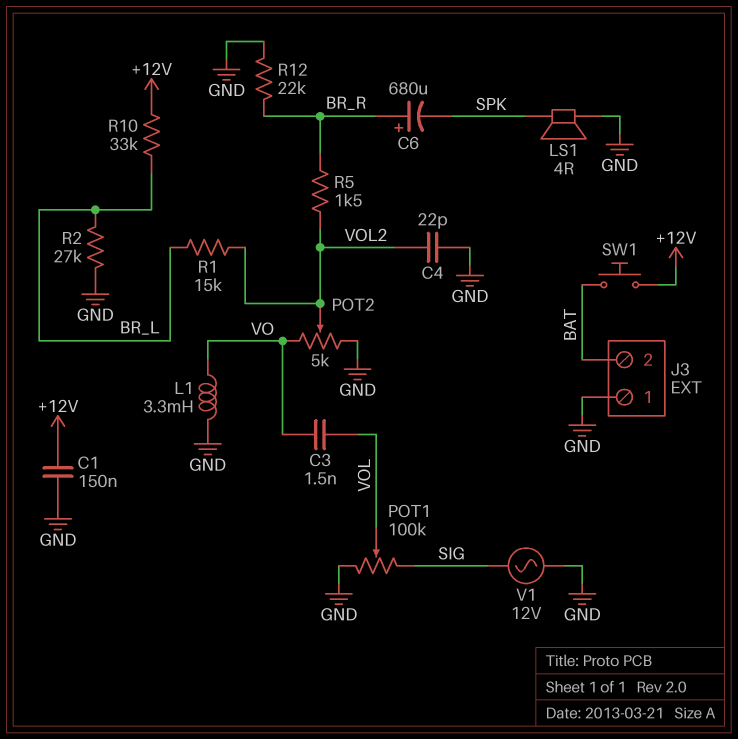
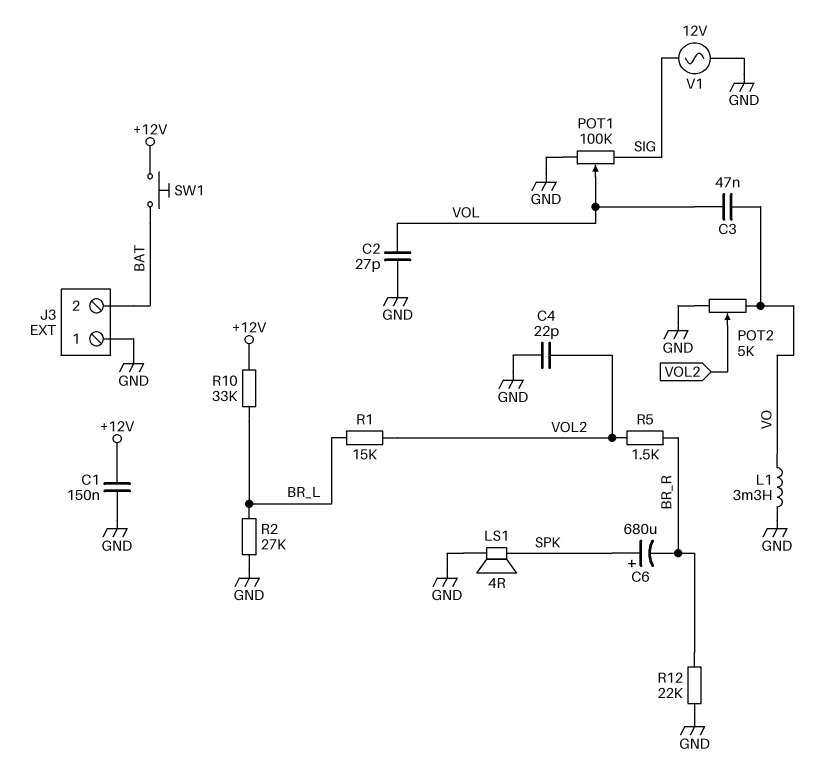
C2: none -> 27pF (GND, VOL)
C3: 1.5nF (VO, VOL) -> 47nF (VO, VOL)
C6: 680uF (plus BR_R, minus SPK) -> 680uF (plus SPK, minus BR_R)

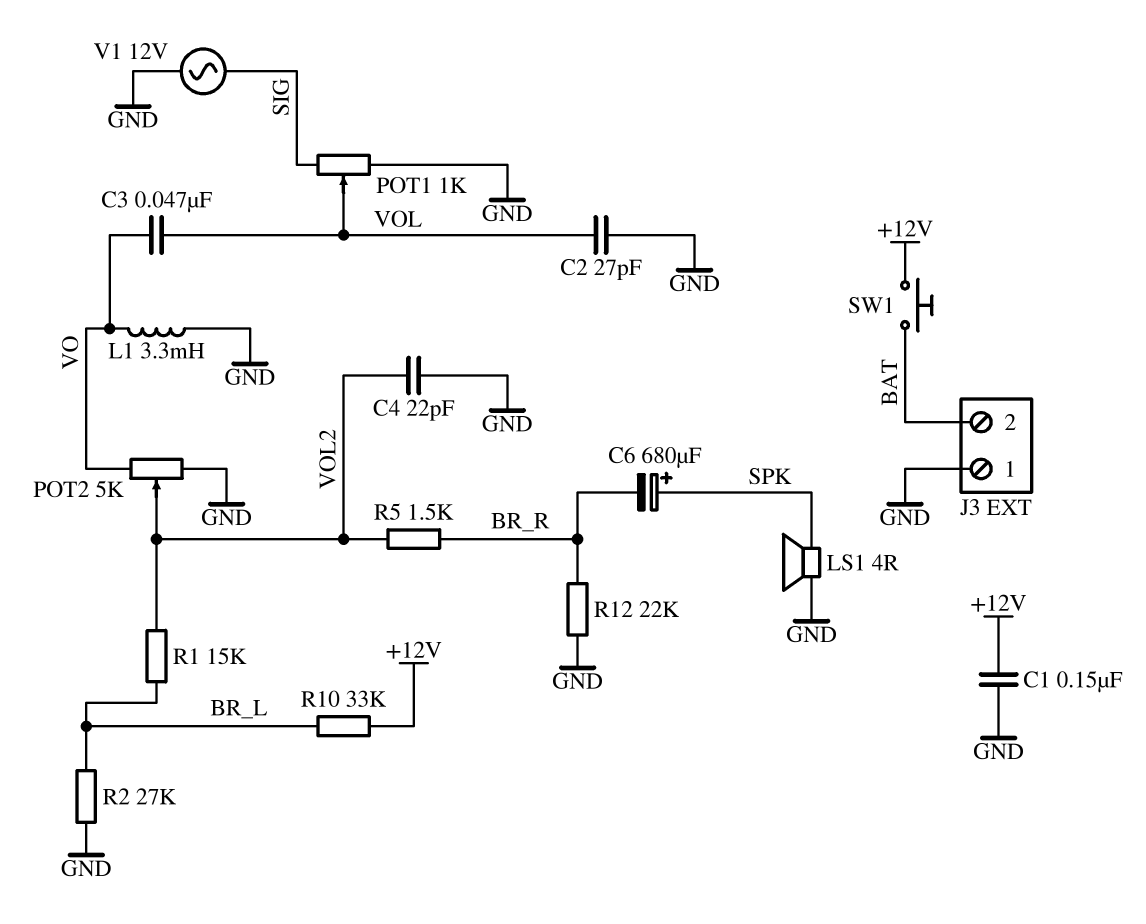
POT1: 100k (GND, SIG, wiper VOL) -> 1k (GND, SIG, wiper VOL)

